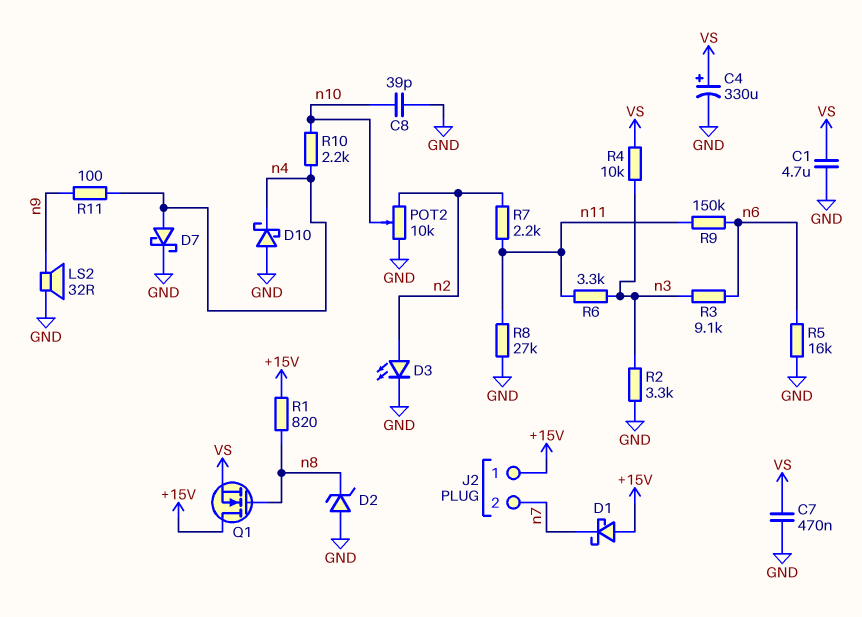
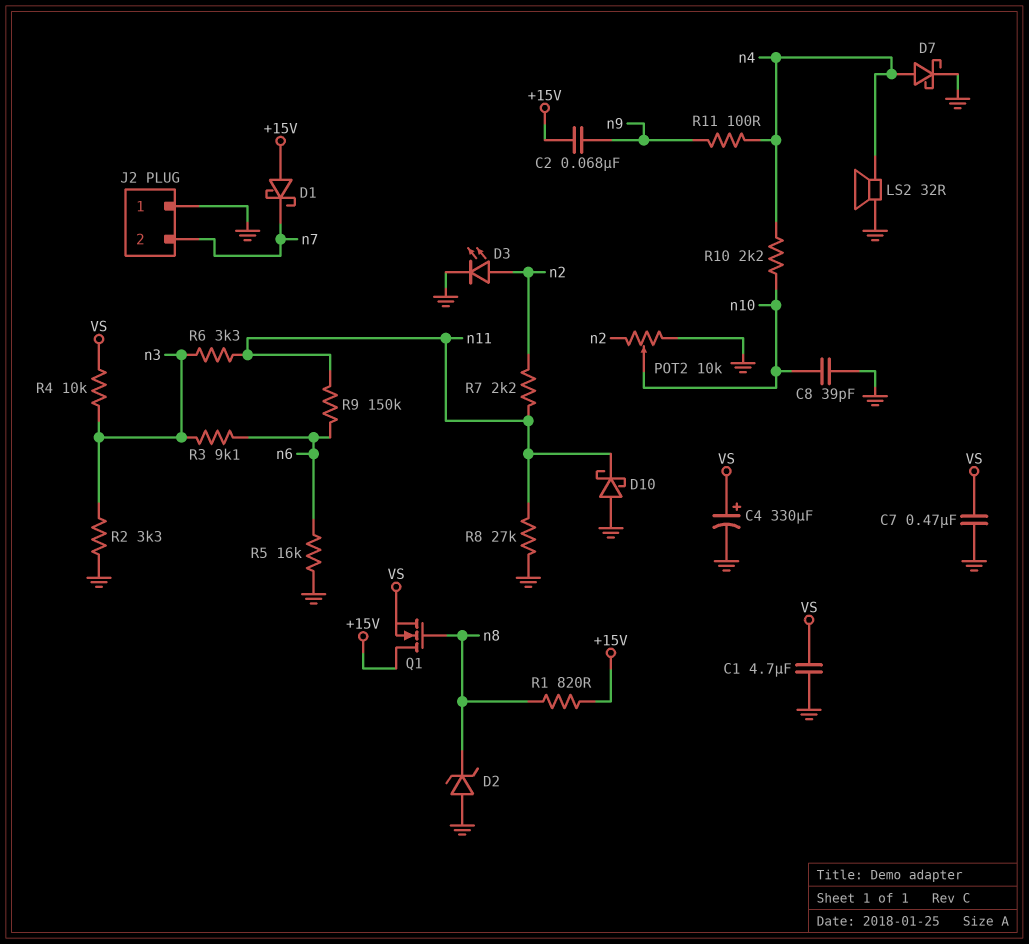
C2: none -> 68nF (+15V, n9)
D10: schottky (A GND, K n4) -> schottky (A GND, K n11)
J2 pin 1: +15V -> GND
LS2: speaker 32R (GND, n9) -> speaker 32R (GND, n4)

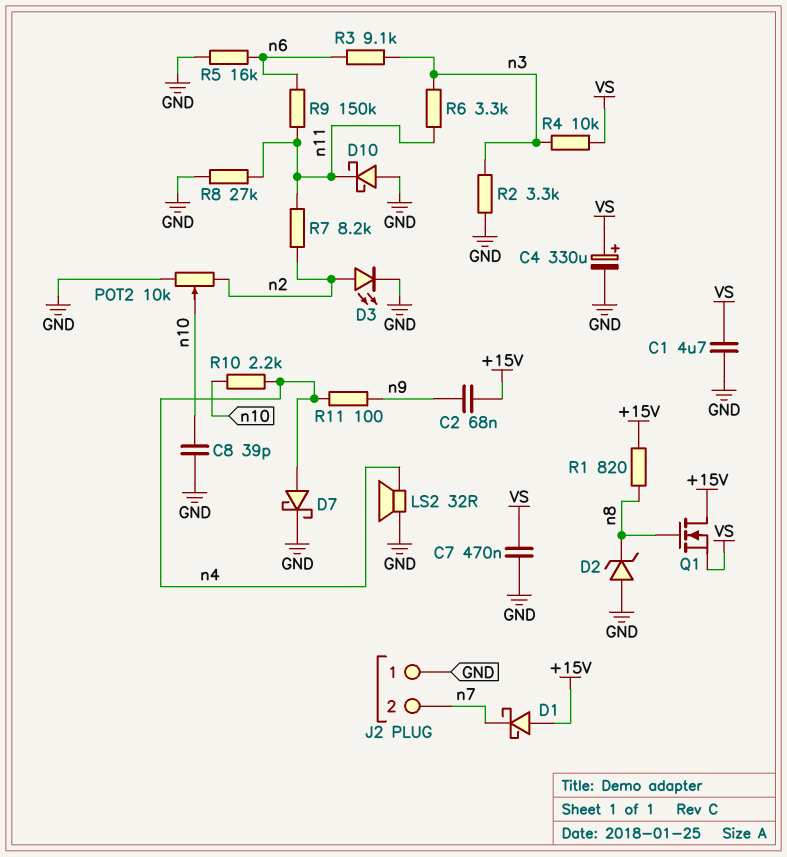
R7: 2.2k (n2, n11) -> 8.2k (n2, n11)

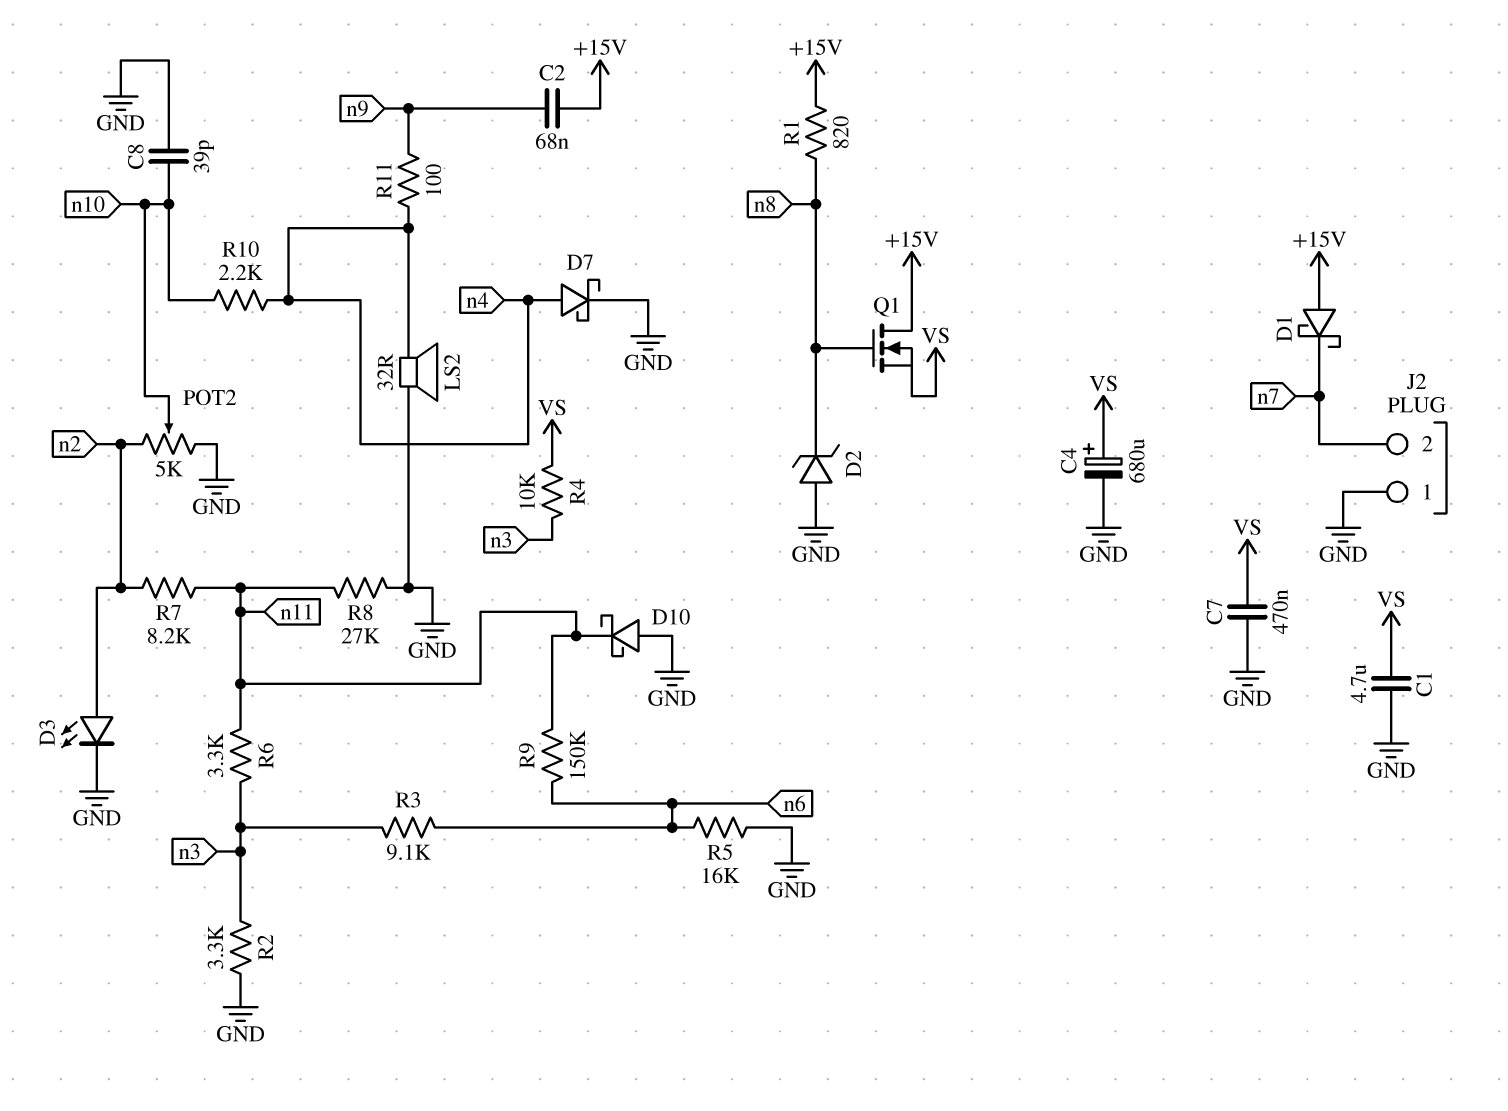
C4: 330uF (plus VS, minus GND) -> 680uF (plus VS, minus GND)
POT2: 10k (GND, n2, wiper n10) -> 5k (GND, n2, wiper n10)

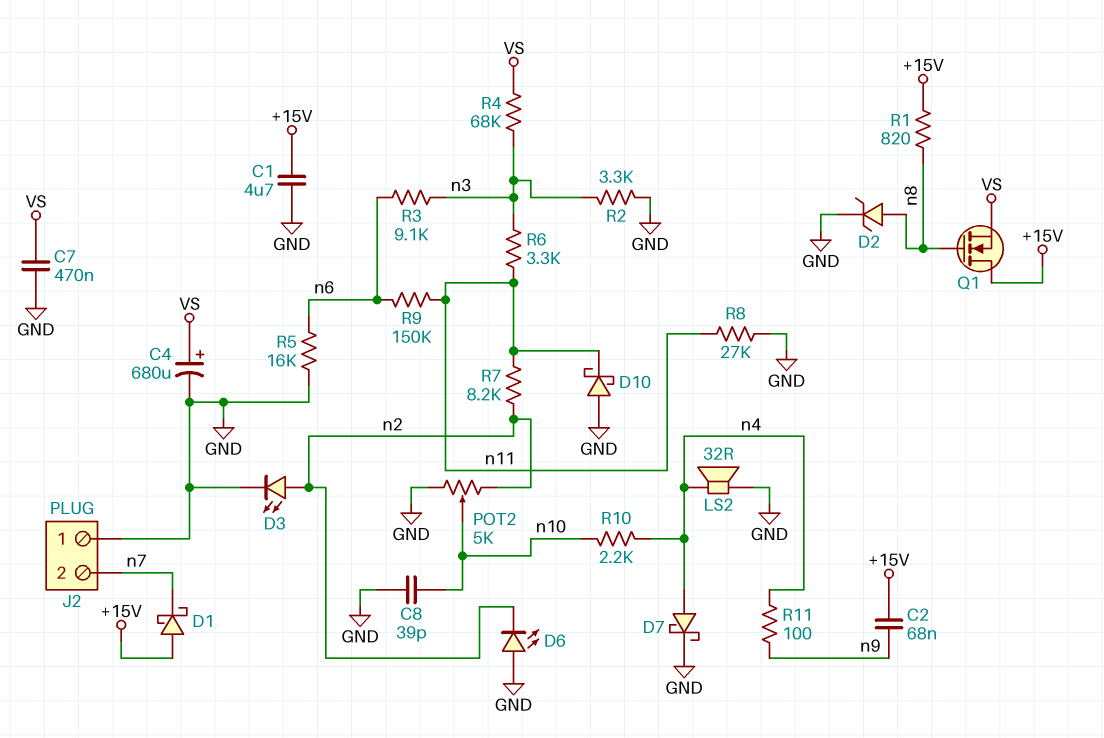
C1: 4.7uF (GND, VS) -> 4.7uF (+15V, GND)
D2: zener (A GND, K n8) -> zener (A n8, K GND)
D6: none -> LED (A GND, K n2)
R4: 10k (VS, n3) -> 68k (VS, n3)

